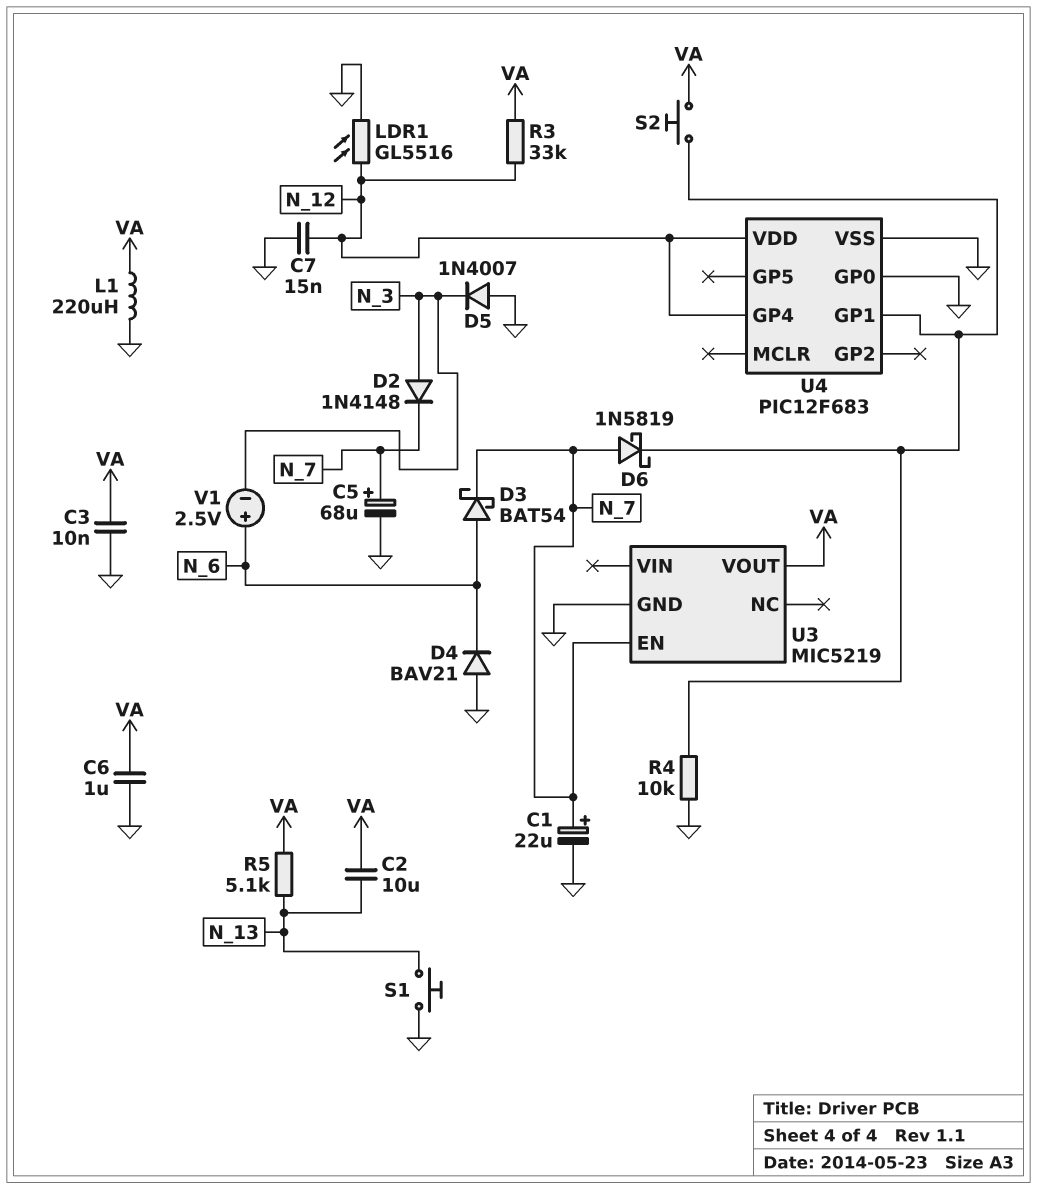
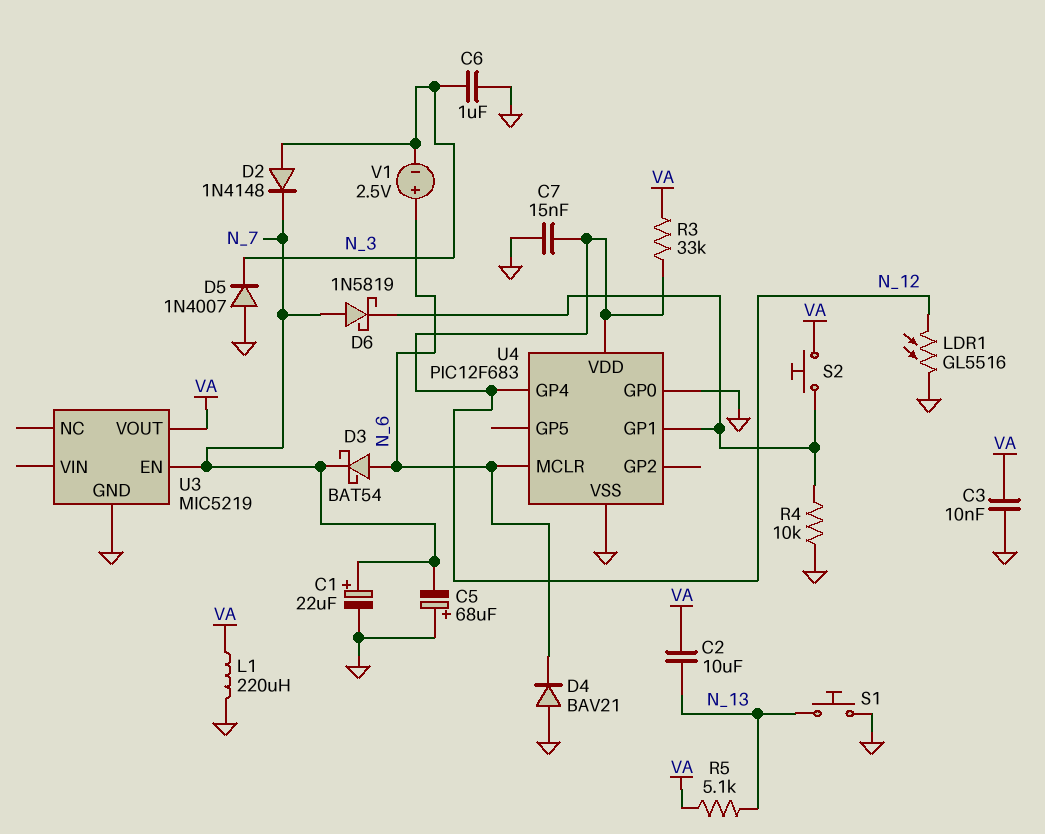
C5: 68uF (plus N_7, minus GND) -> 68uF (plus GND, minus N_7)
C6: 1uF (GND, VA) -> 1uF (GND, N_3)
U4 pin MCLR: none -> N_6

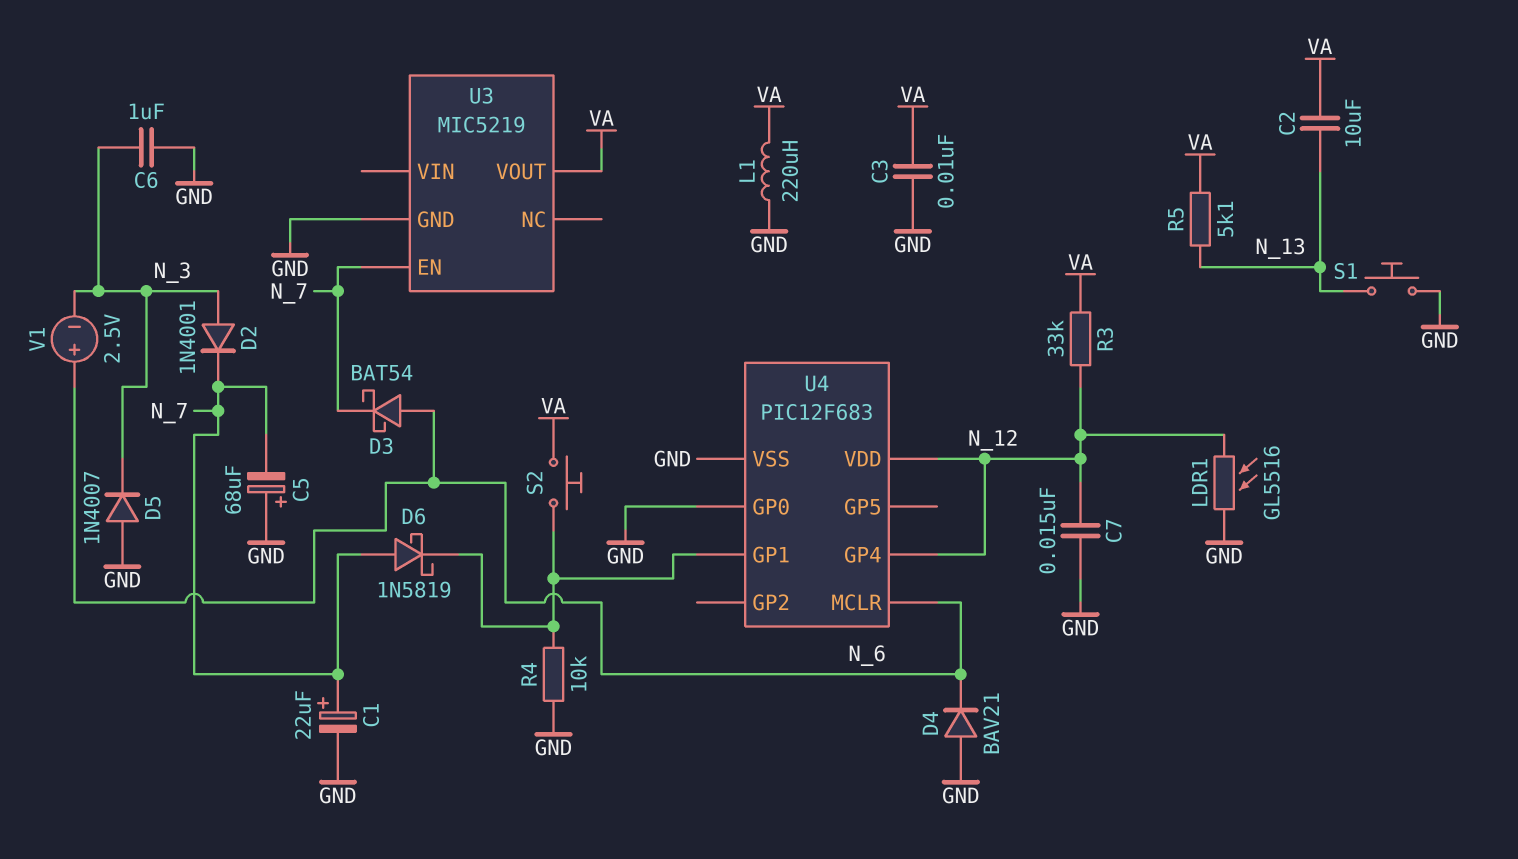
D2: diode 1N4148 (A N_3, K N_7) -> diode 1N4001 (A N_3, K N_7)

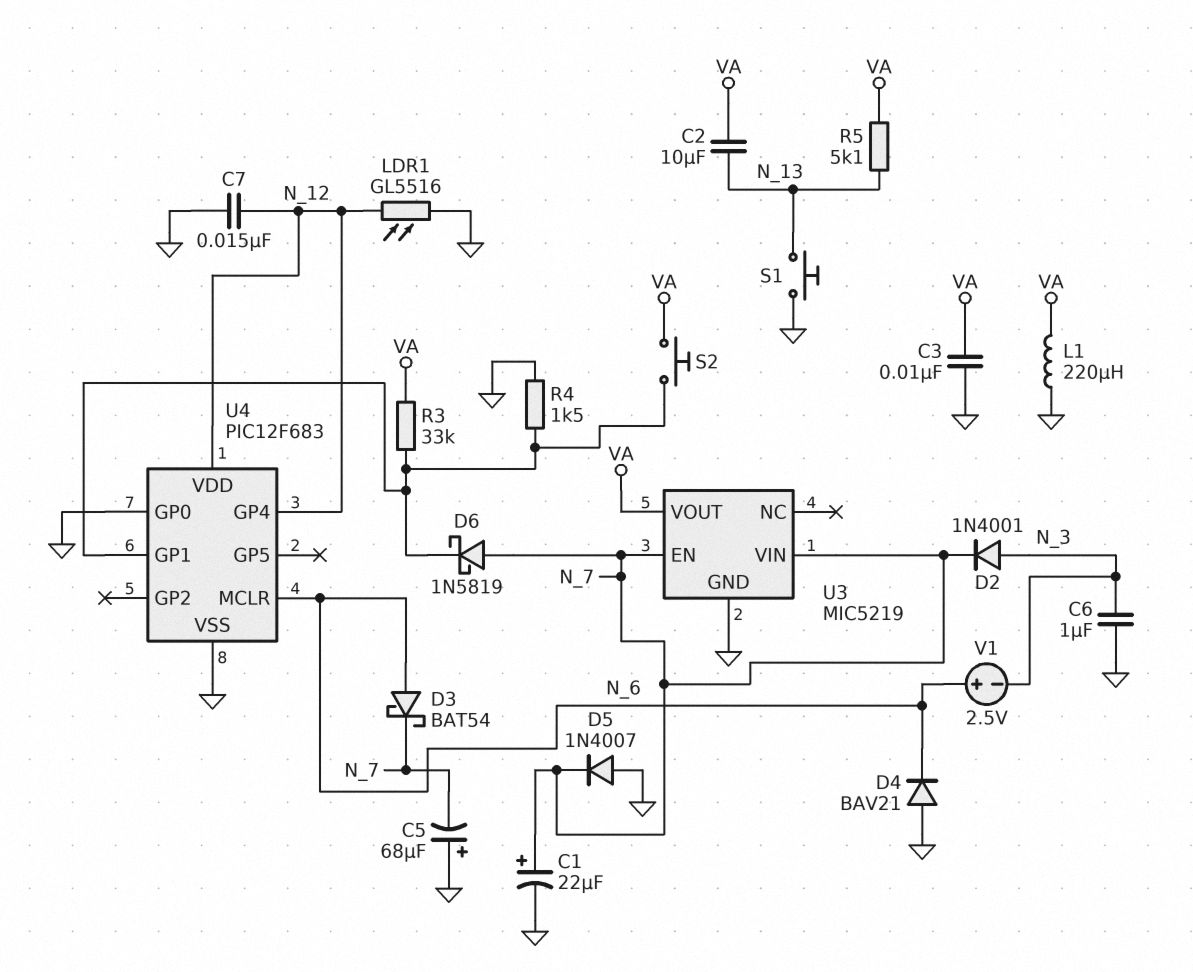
D5: diode 1N4007 (A GND, K N_3) -> diode 1N4007 (A GND, K N_7)
R3: 33k (N_12, VA) -> 33k (U4/GP1, VA)
R4: 10k (GND, U4/GP1) -> 1.5k (GND, U4/GP1)
U3 pin VIN: none -> N_7

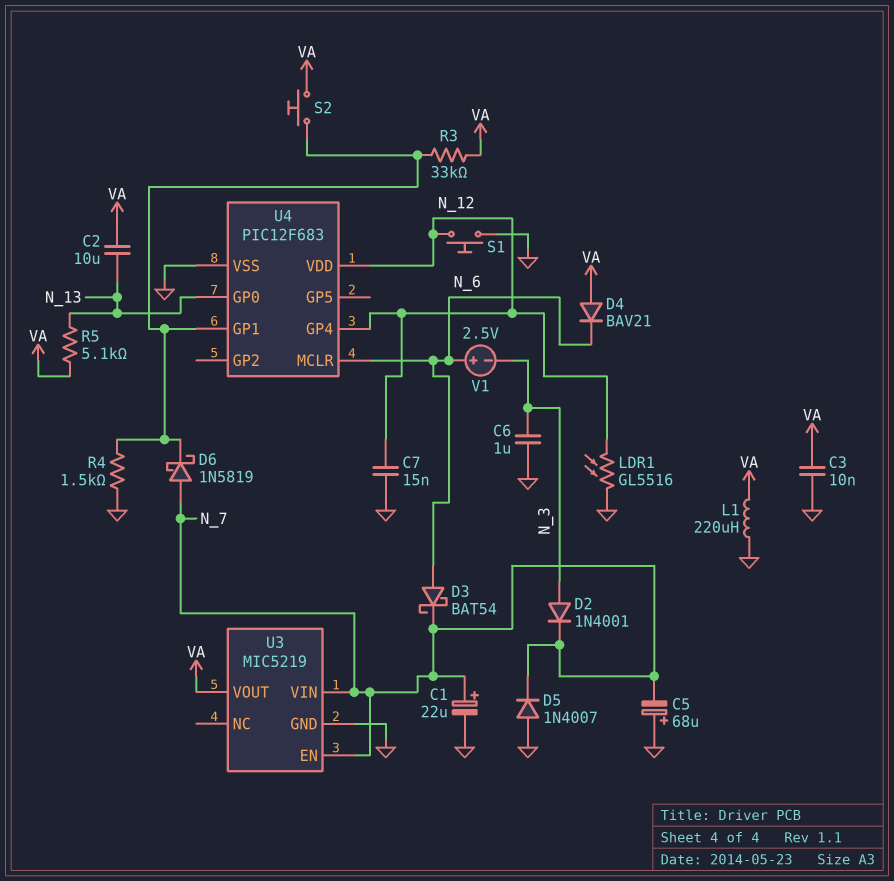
D4: diode BAV21 (A GND, K N_6) -> diode BAV21 (A VA, K N_6)
S1: button (GND, N_13) -> button (GND, N_12)
U4 pin GP0: GND -> N_13

